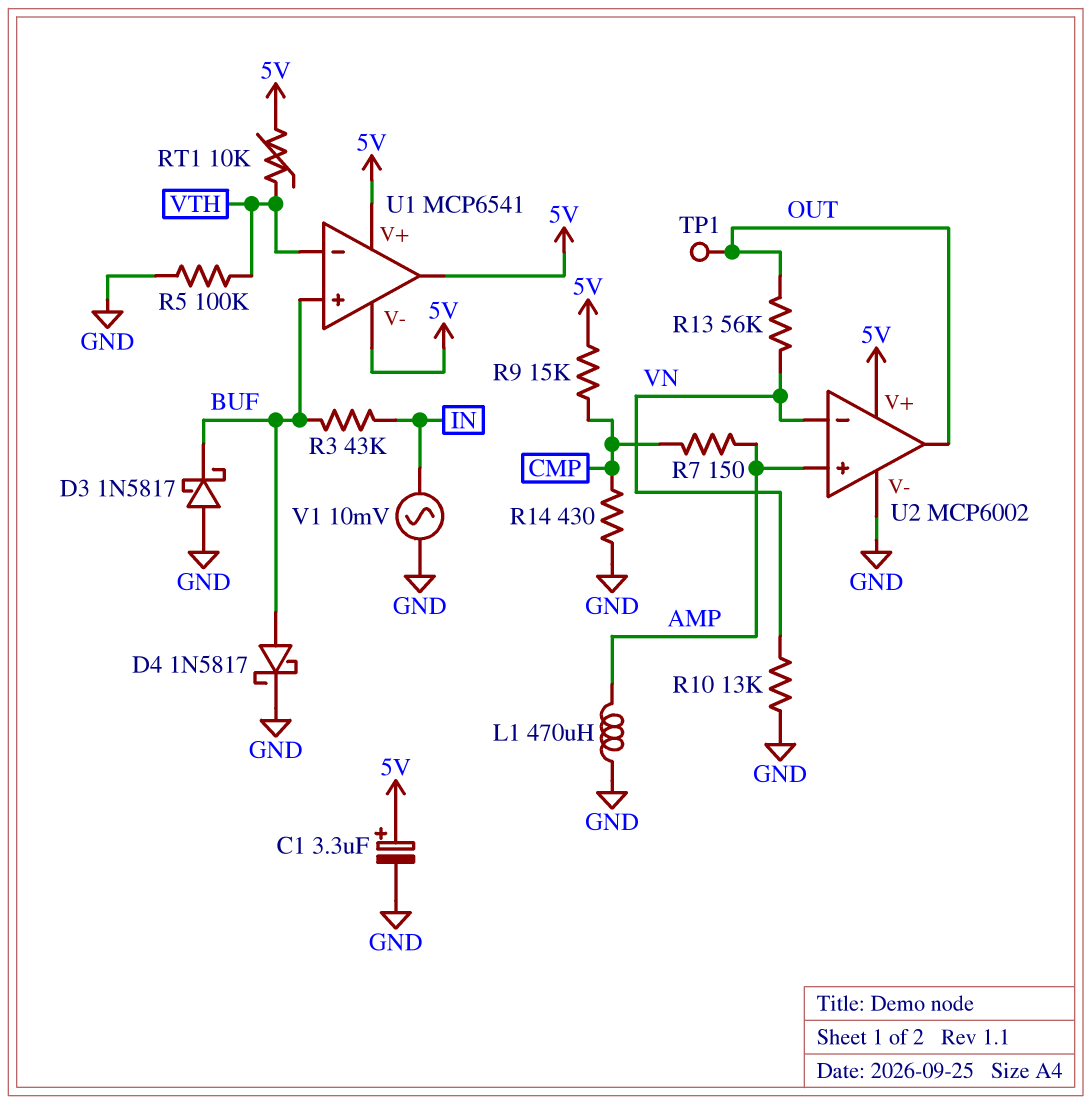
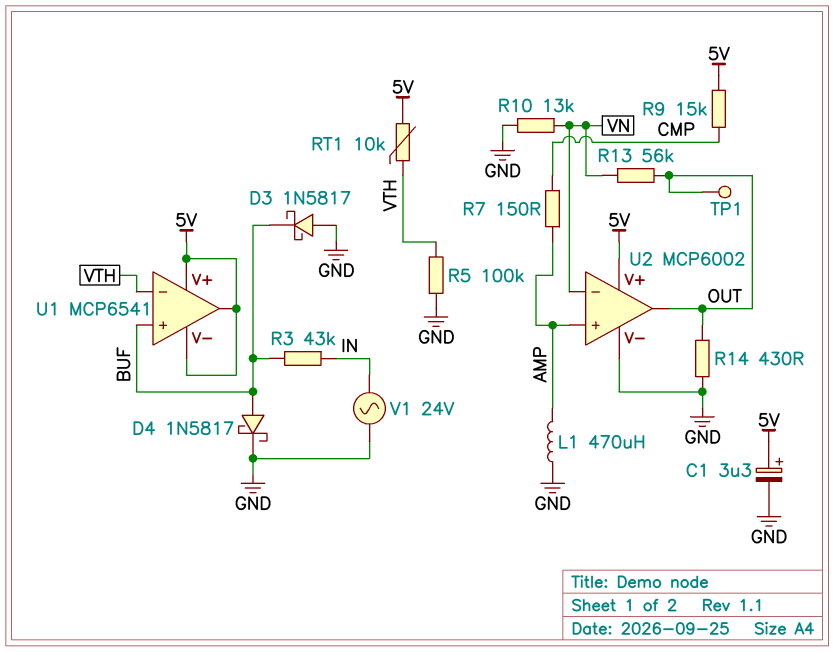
R14: 430 (CMP, GND) -> 430 (GND, OUT)
V1: AC 10mV (GND, IN) -> AC 24V (GND, IN)

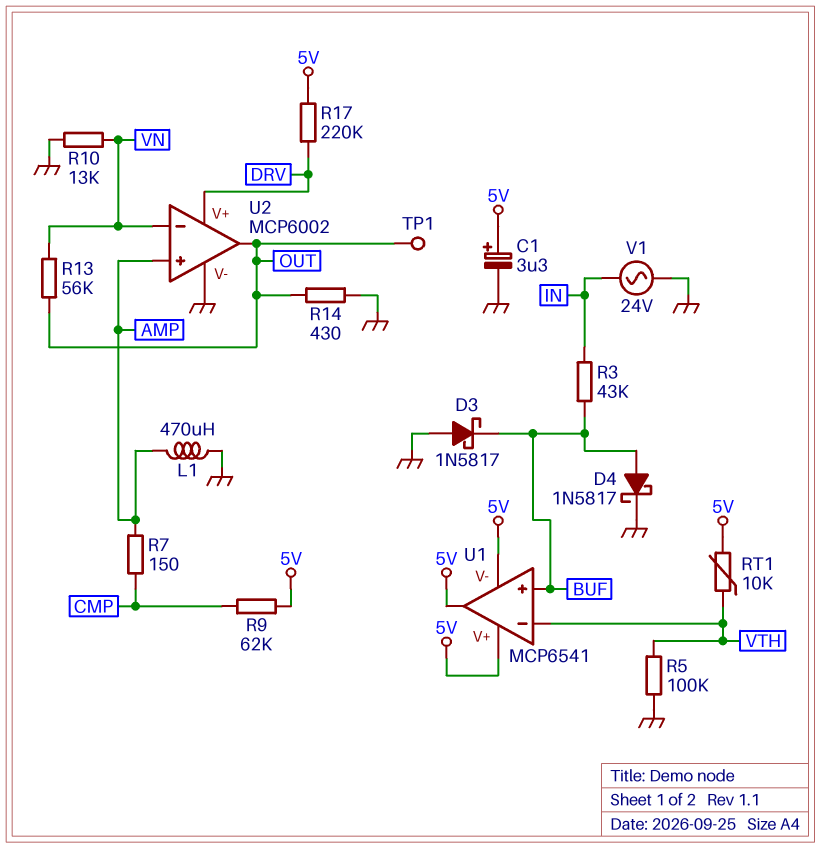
R9: 15k (5V, CMP) -> 62k (5V, CMP)
R17: none -> 220k (5V, DRV)
U2 pin V+: 5V -> DRV

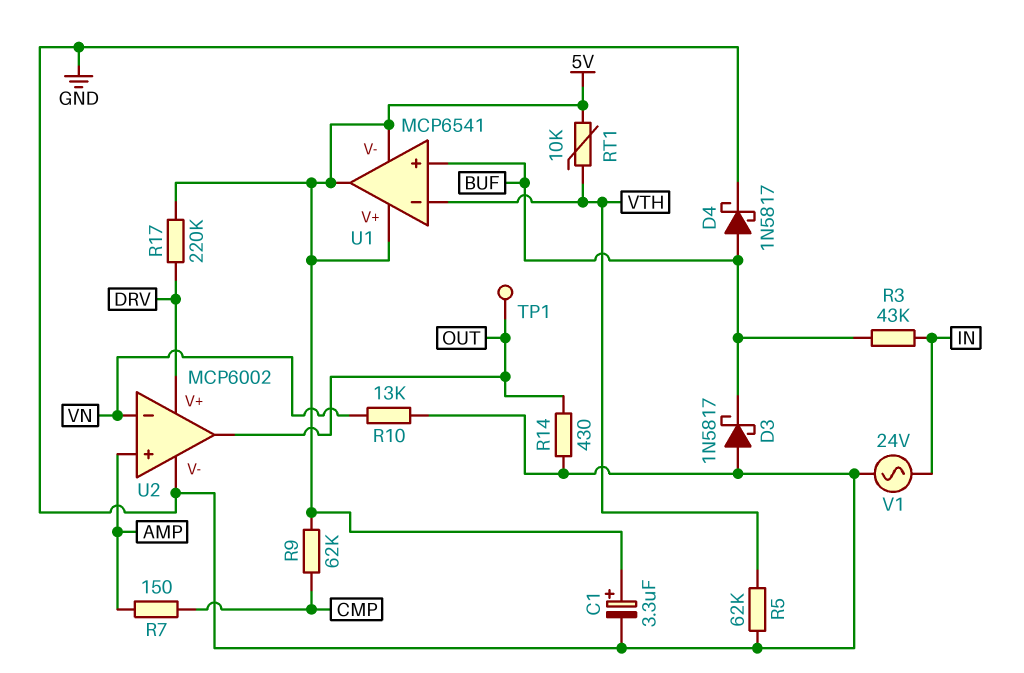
L1: 470uH (AMP, GND) -> none
R5: 100k (GND, VTH) -> 62k (GND, VTH)
R13: 56k (OUT, VN) -> none

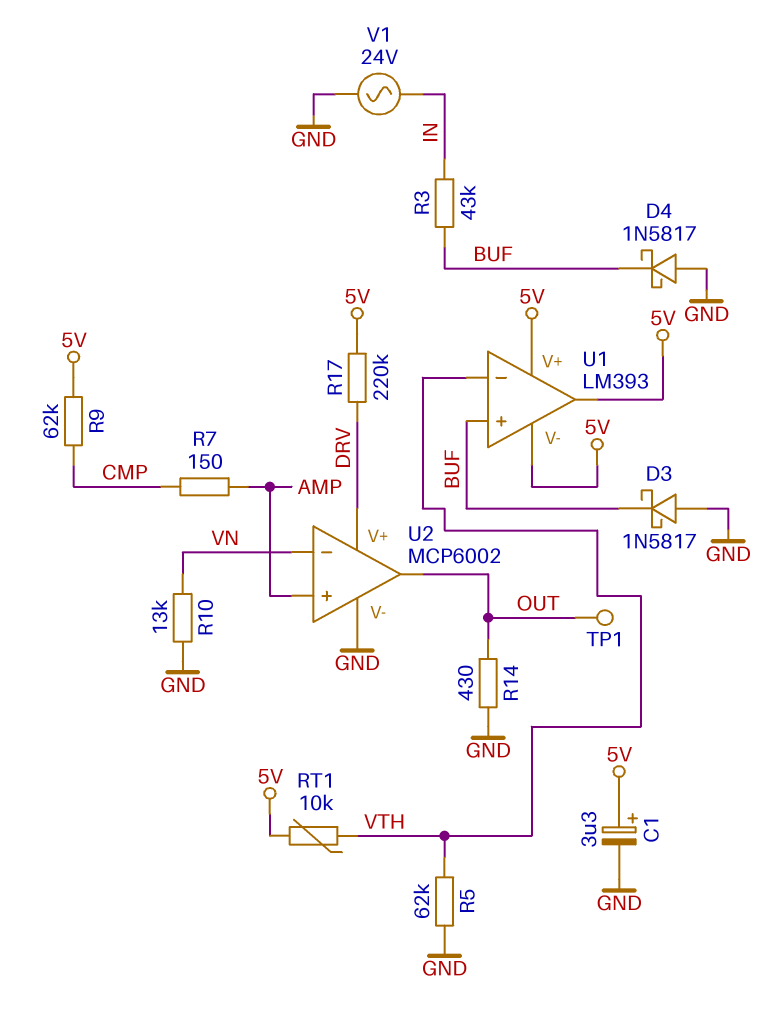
D4: schottky 1N5817 (A BUF, K GND) -> schottky 1N5817 (A GND, K BUF)
U1: MCP6541 -> LM393

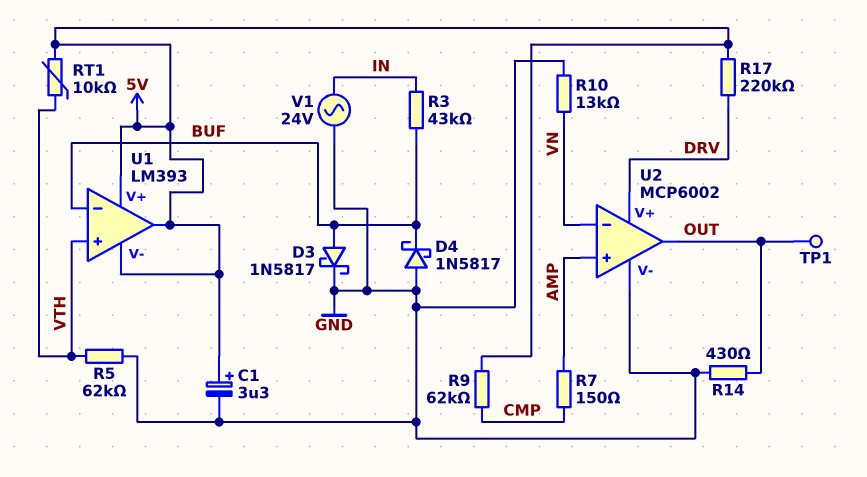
D3: schottky 1N5817 (A GND, K BUF) -> schottky 1N5817 (A BUF, K GND)
U1 pin in+: BUF -> VTH
U1 pin in-: VTH -> BUF

